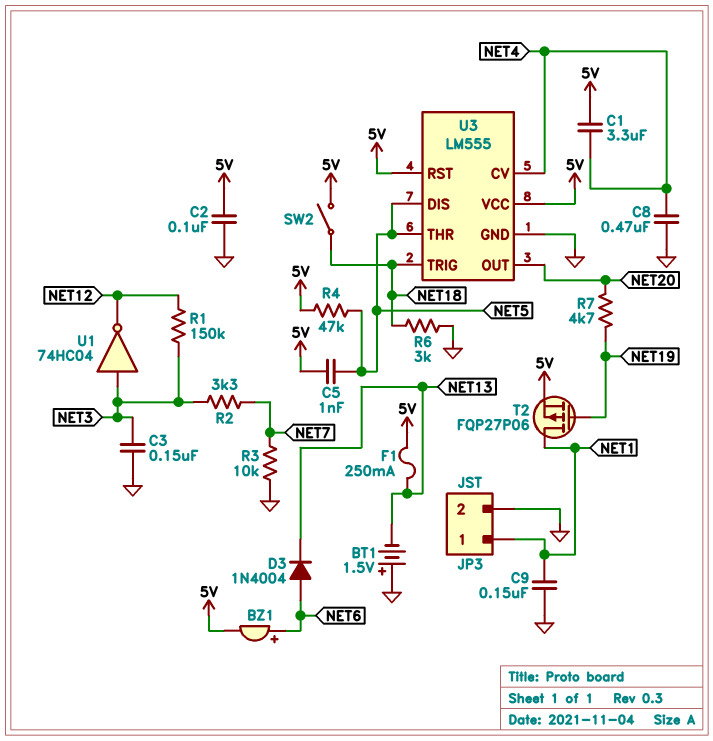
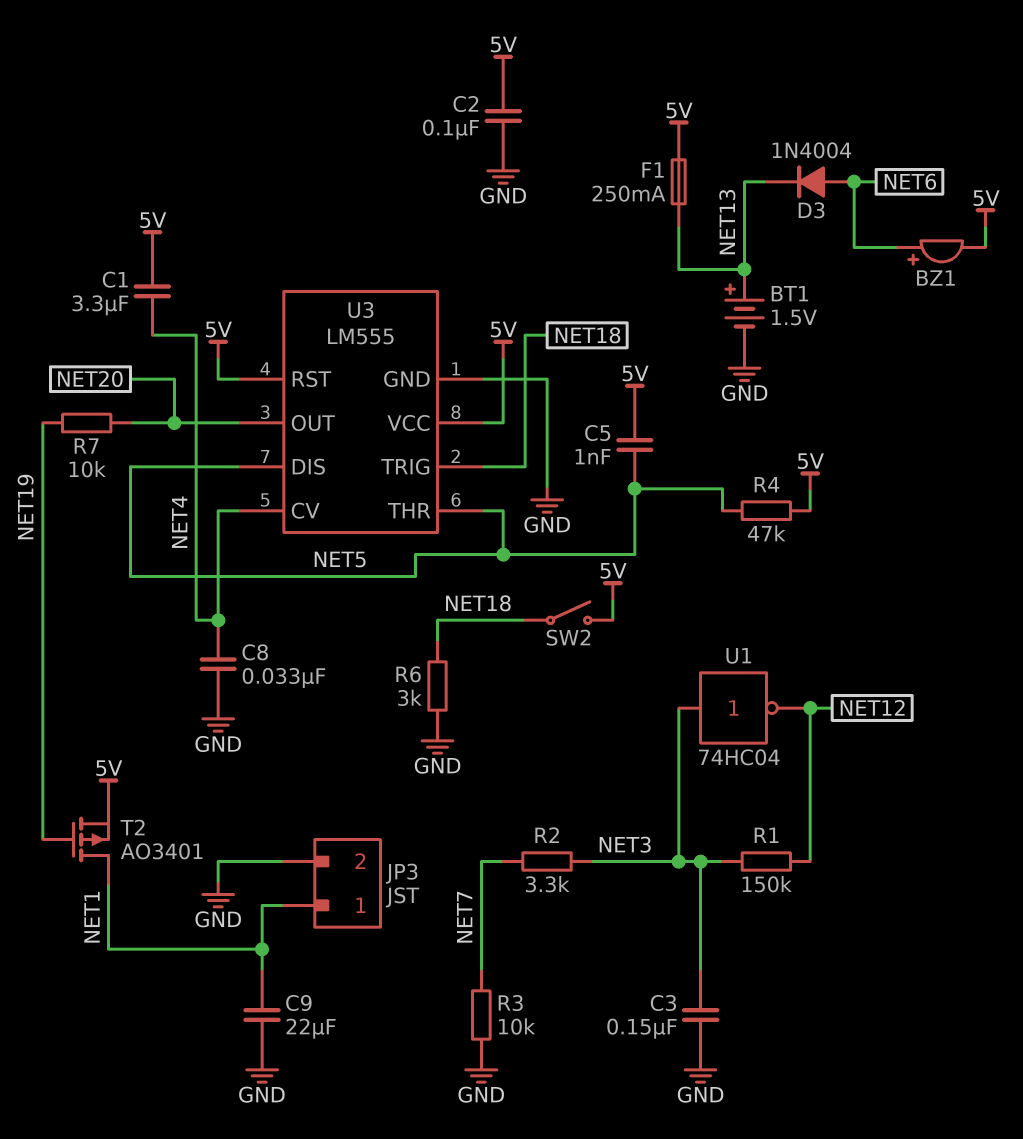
BT1: 1.5V (plus GND, minus NET13) -> 1.5V (plus NET13, minus GND)
C8: 470nF (GND, NET4) -> 33nF (GND, NET4)
C9: 150nF (GND, NET1) -> 22uF (GND, NET1)
R7: 4.7k (NET19, NET20) -> 10k (NET19, NET20)
T2: PMOS FQP27P06 (G NET19, D NET1, S 5V) -> PMOS AO3401 (G NET19, D NET1, S 5V)

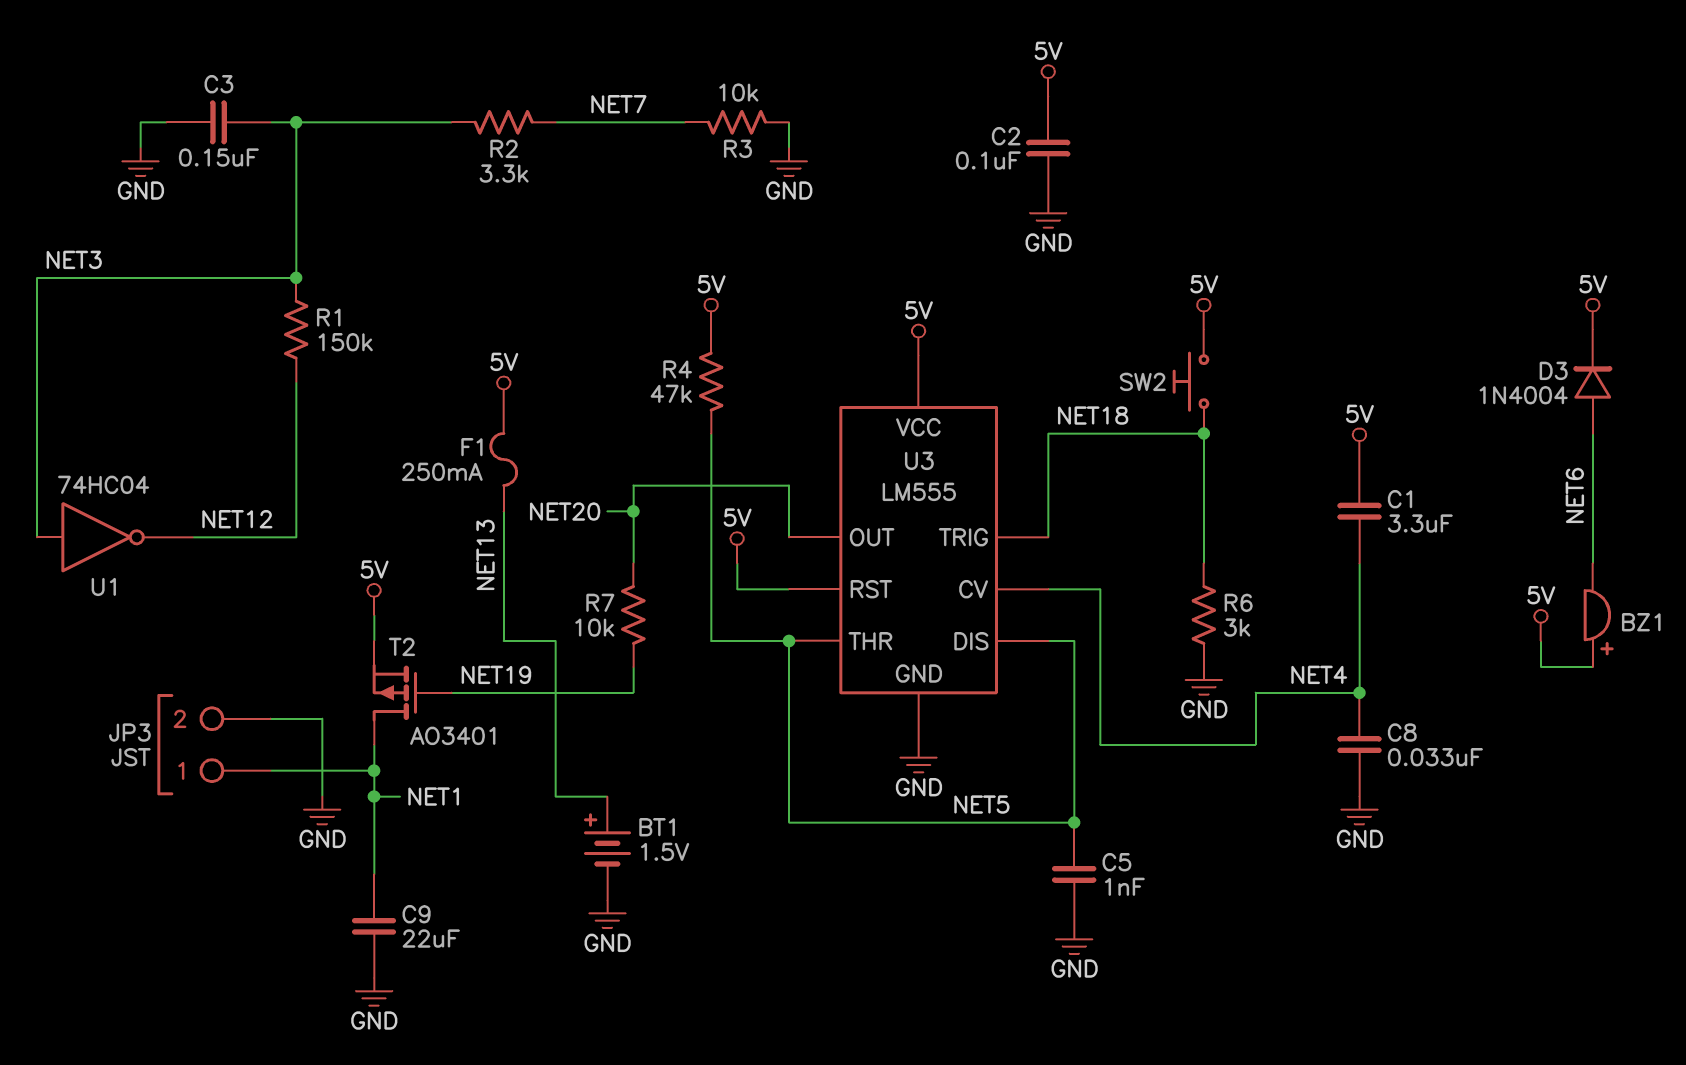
BZ1: buzzer (plus NET6, minus 5V) -> buzzer (plus 5V, minus NET6)
C5: 1nF (5V, NET5) -> 1nF (GND, NET5)
D3: diode 1N4004 (A NET6, K NET13) -> diode 1N4004 (A NET6, K 5V)
SW2: switch (5V, NET18) -> button (5V, NET18)

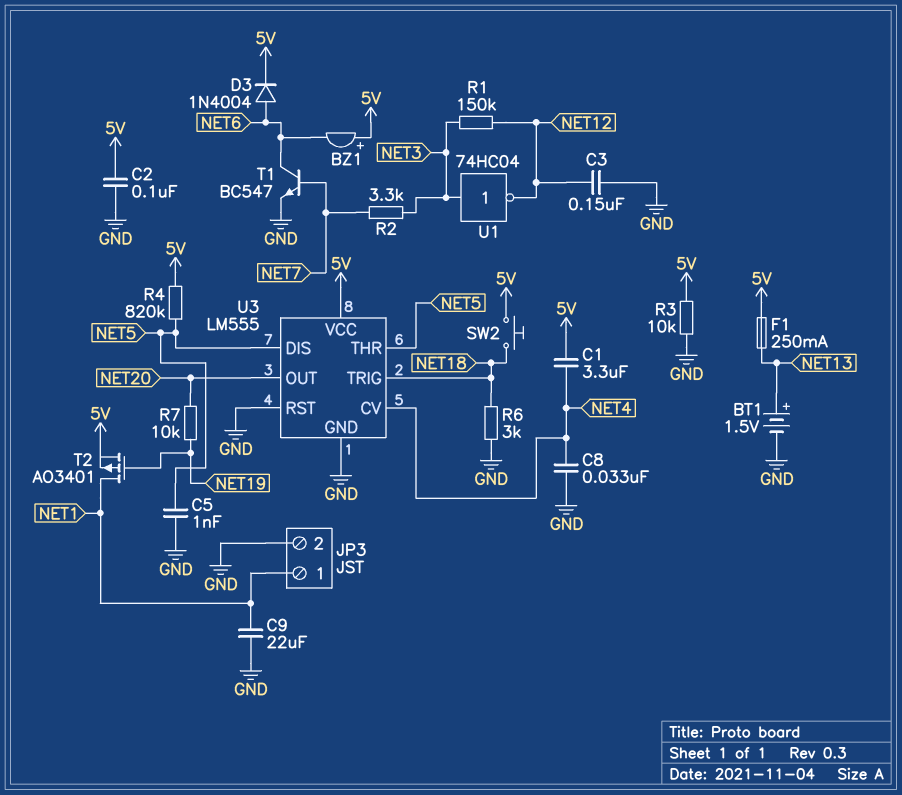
C3: 150nF (GND, NET3) -> 150nF (GND, NET12)
R3: 10k (GND, NET7) -> 10k (5V, GND)
R4: 47k (5V, NET5) -> 820k (5V, NET5)
T1: none -> NPN BC547 (B NET7, C NET6, E GND)
U3 pin RST: 5V -> GND

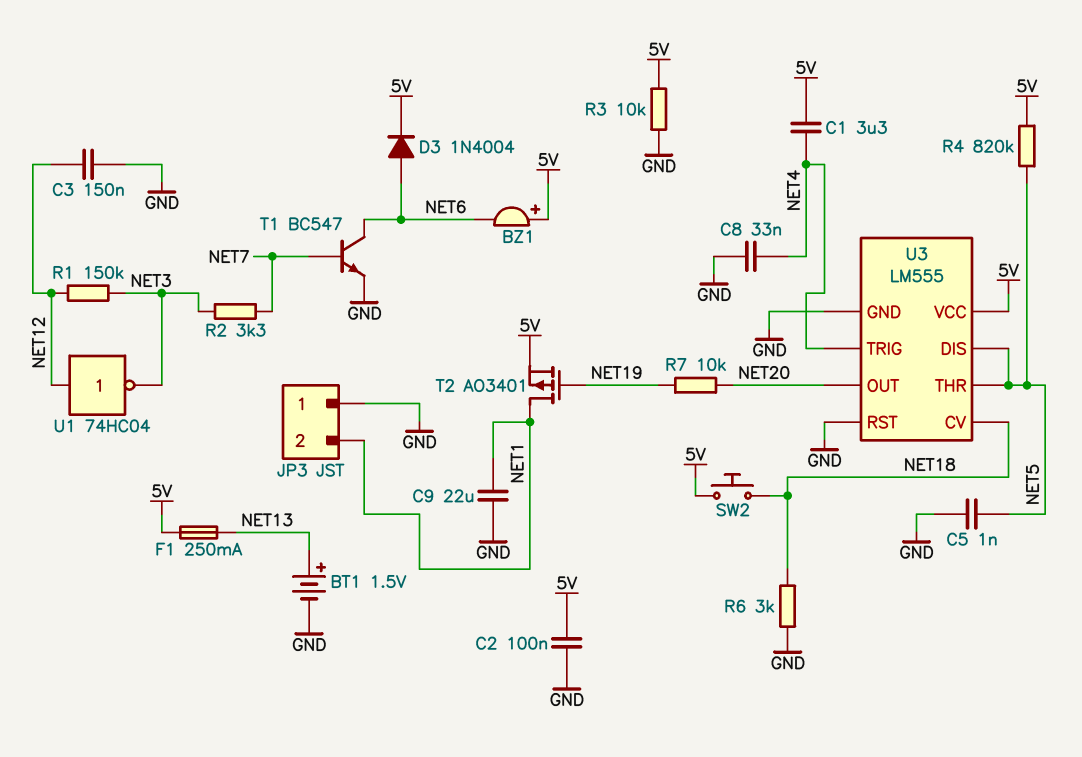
JP3 pin 1: NET1 -> GND
JP3 pin 2: GND -> NET1
U1: NOT 74HC04 (in NET3, out NET12) -> NOT 74HC04 (in NET12, out NET3)
U3 pin CV: NET4 -> NET18
U3 pin TRIG: NET18 -> NET4

